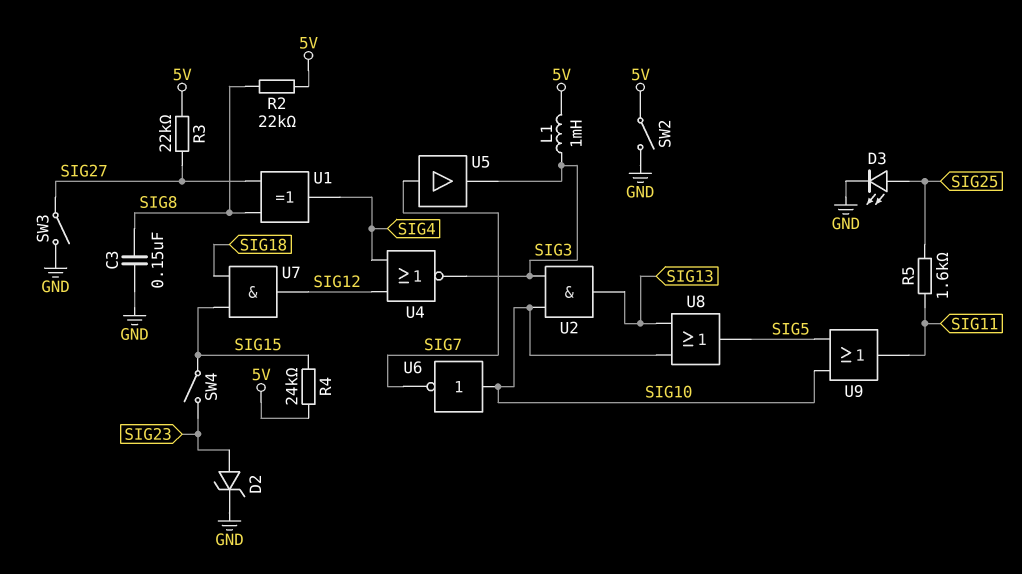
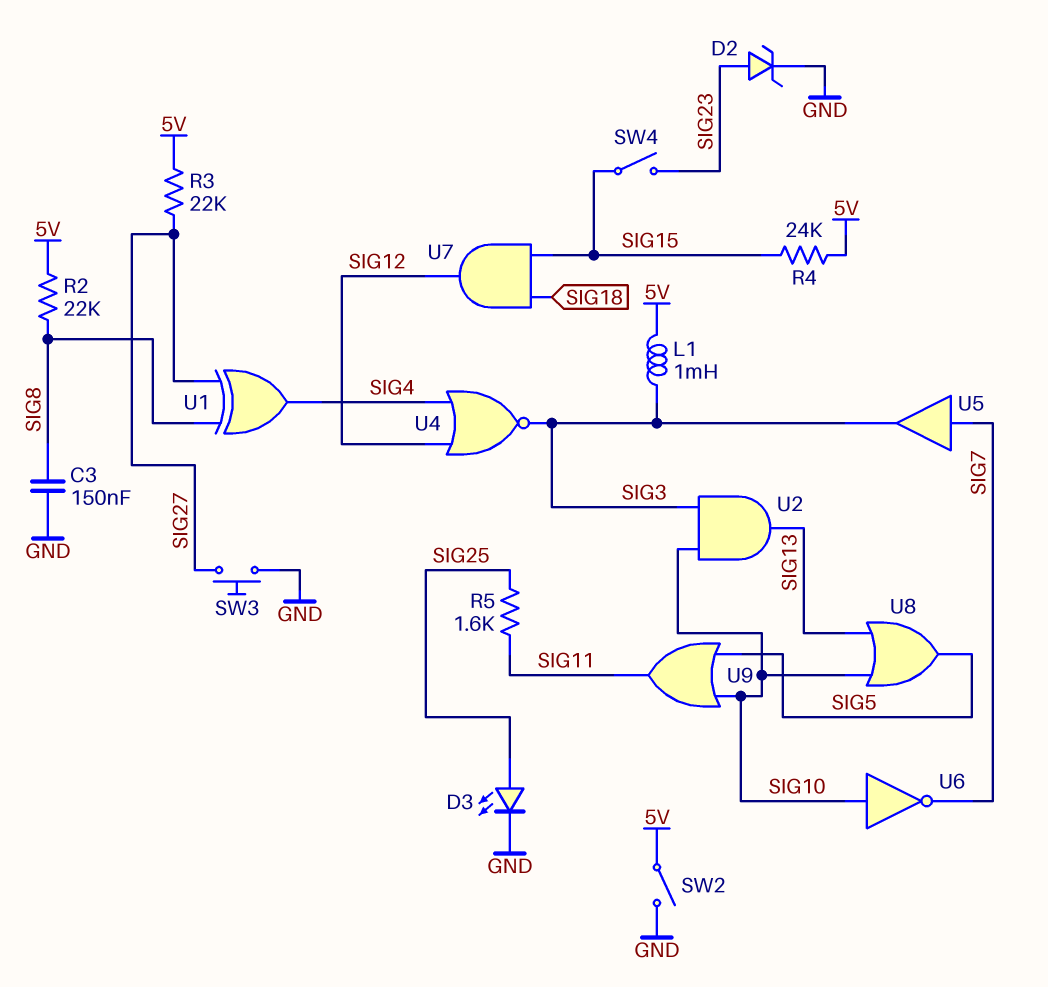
SW3: switch (GND, SIG27) -> button (GND, SIG27)

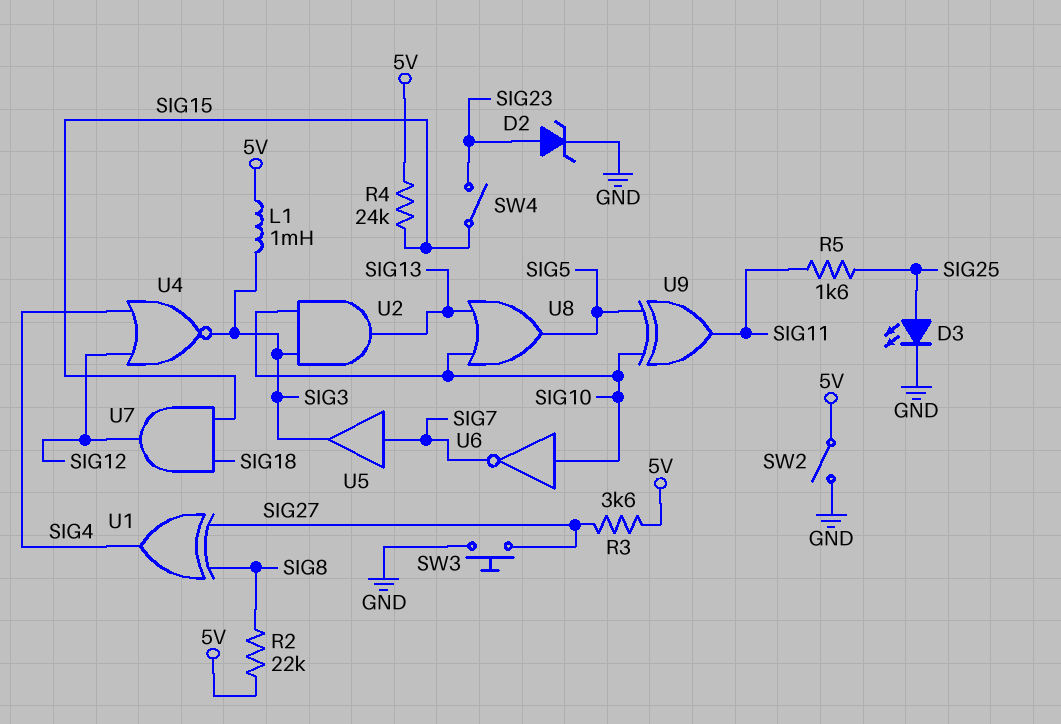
C3: 150nF (GND, SIG8) -> none
R3: 22k (5V, SIG27) -> 3.6k (5V, SIG27)
U9: OR (in SIG5, in SIG10, out SIG11) -> XOR (in SIG5, in SIG10, out SIG11)

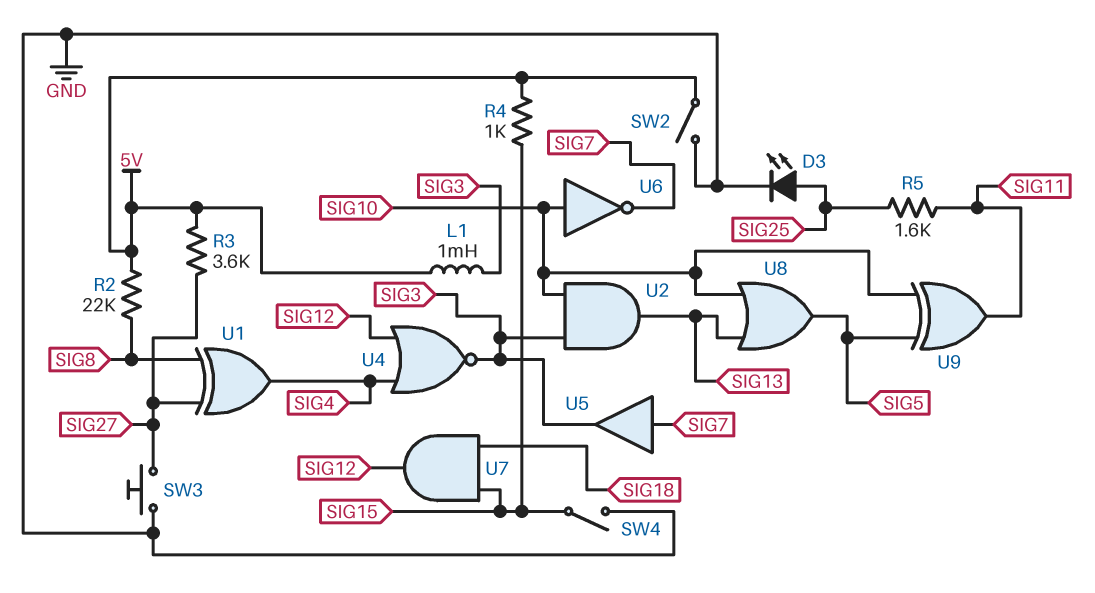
D2: zener (A SIG23, K GND) -> none
R4: 24k (5V, SIG15) -> 1k (5V, SIG15)
SW4: switch (SIG15, SIG23) -> switch (GND, SIG15)

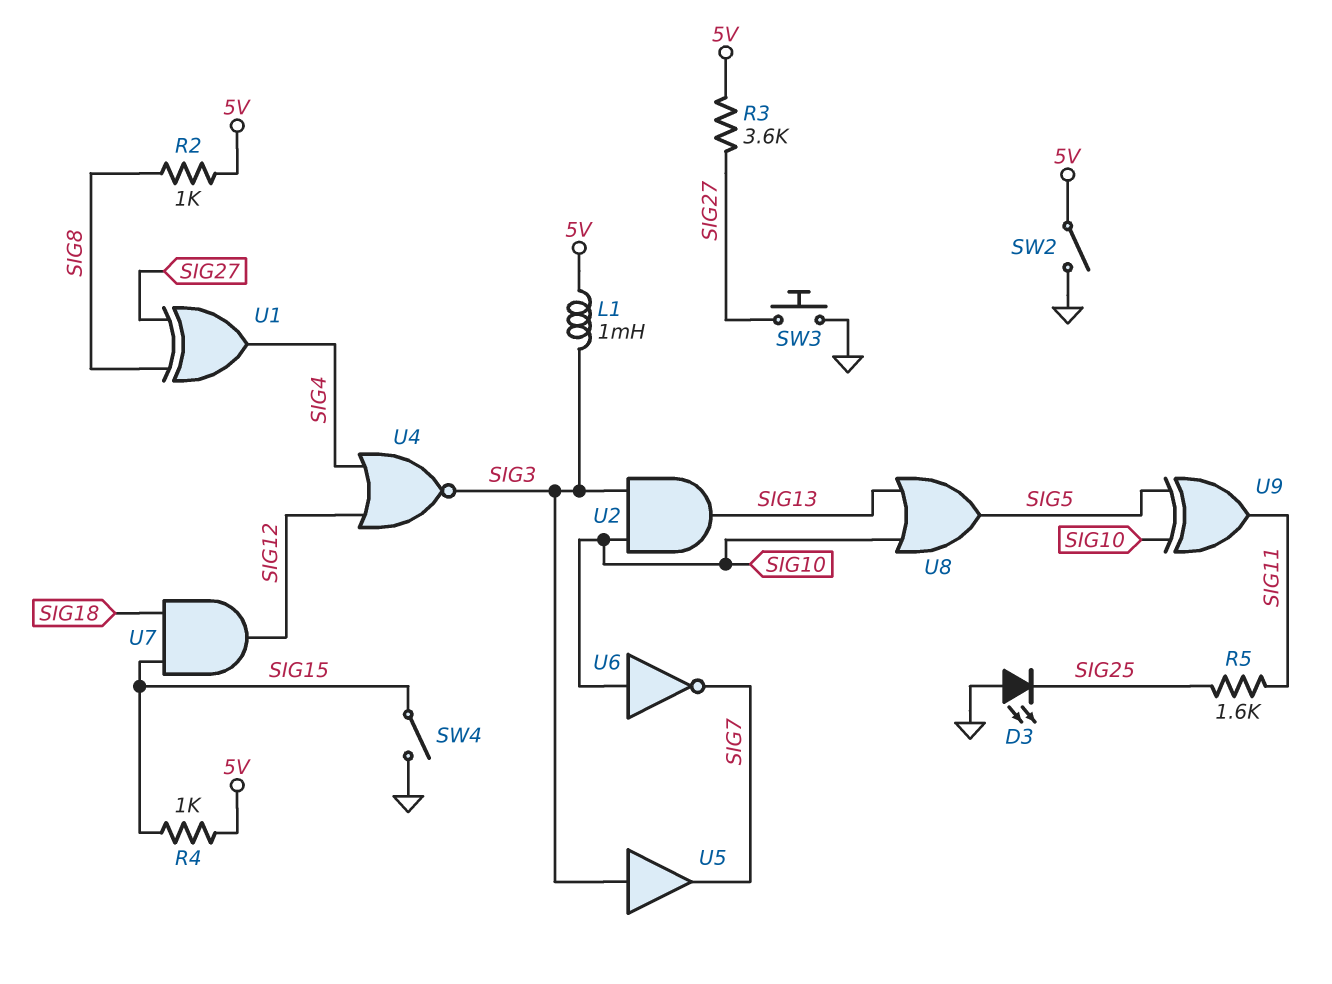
D3: LED (A SIG25, K GND) -> LED (A GND, K SIG25)
R2: 22k (5V, SIG8) -> 1k (5V, SIG8)
U5: buffer (in SIG7, out SIG3) -> buffer (in SIG3, out SIG7)

